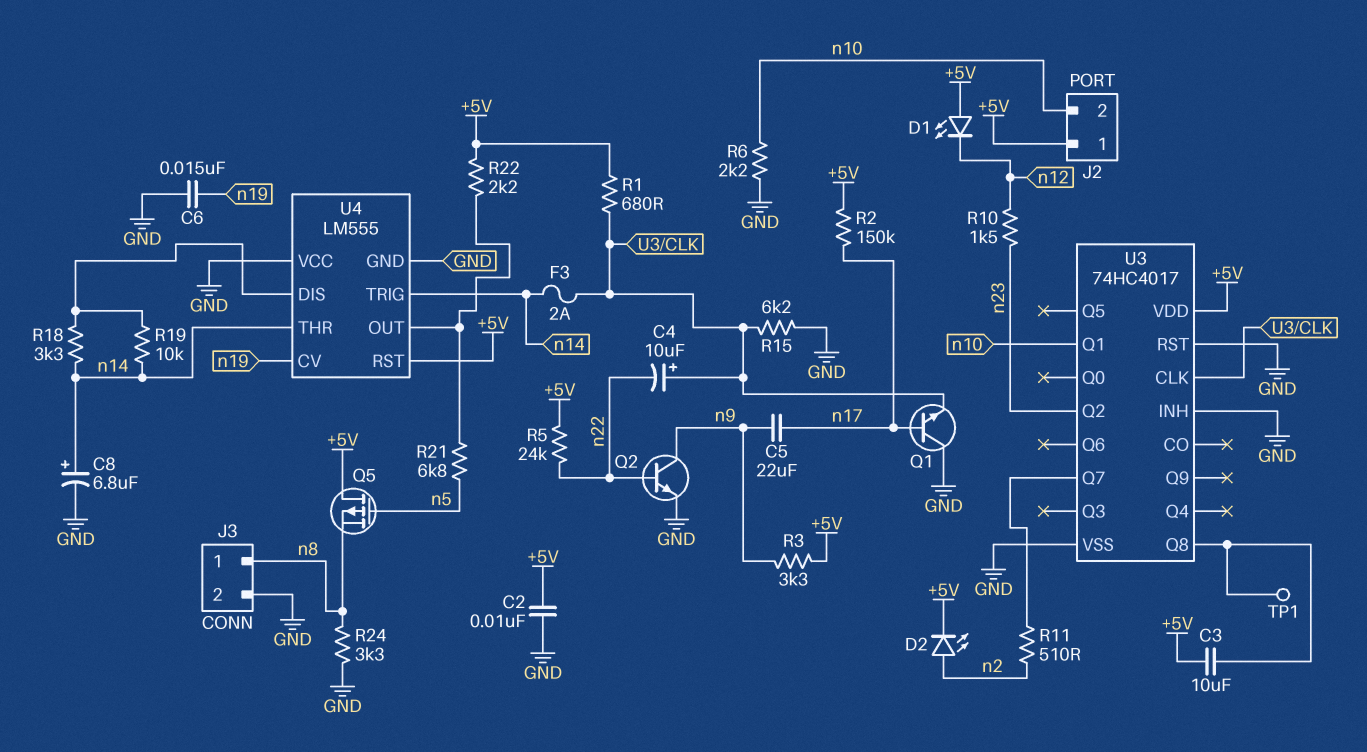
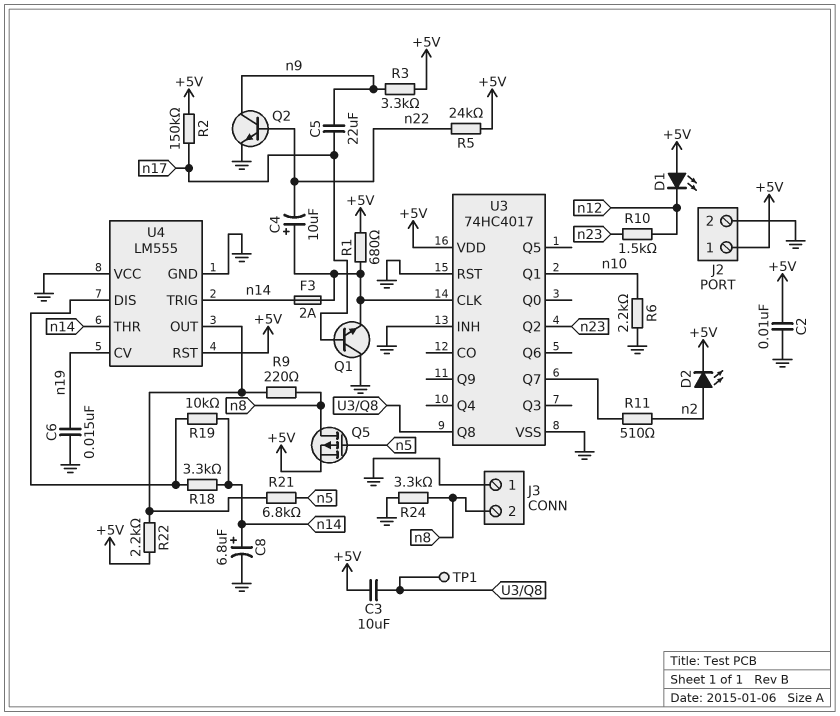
J2 pin 2: n10 -> GND
J3 pin 1: n8 -> GND
J3 pin 2: GND -> n8
Q5: PMOS (G n5, D +5V, S n8) -> PMOS (G n5, D n8, S +5V)
R9: none -> 220 (U4/OUT, n8)
R15: 6.2k (GND, U3/CLK) -> none

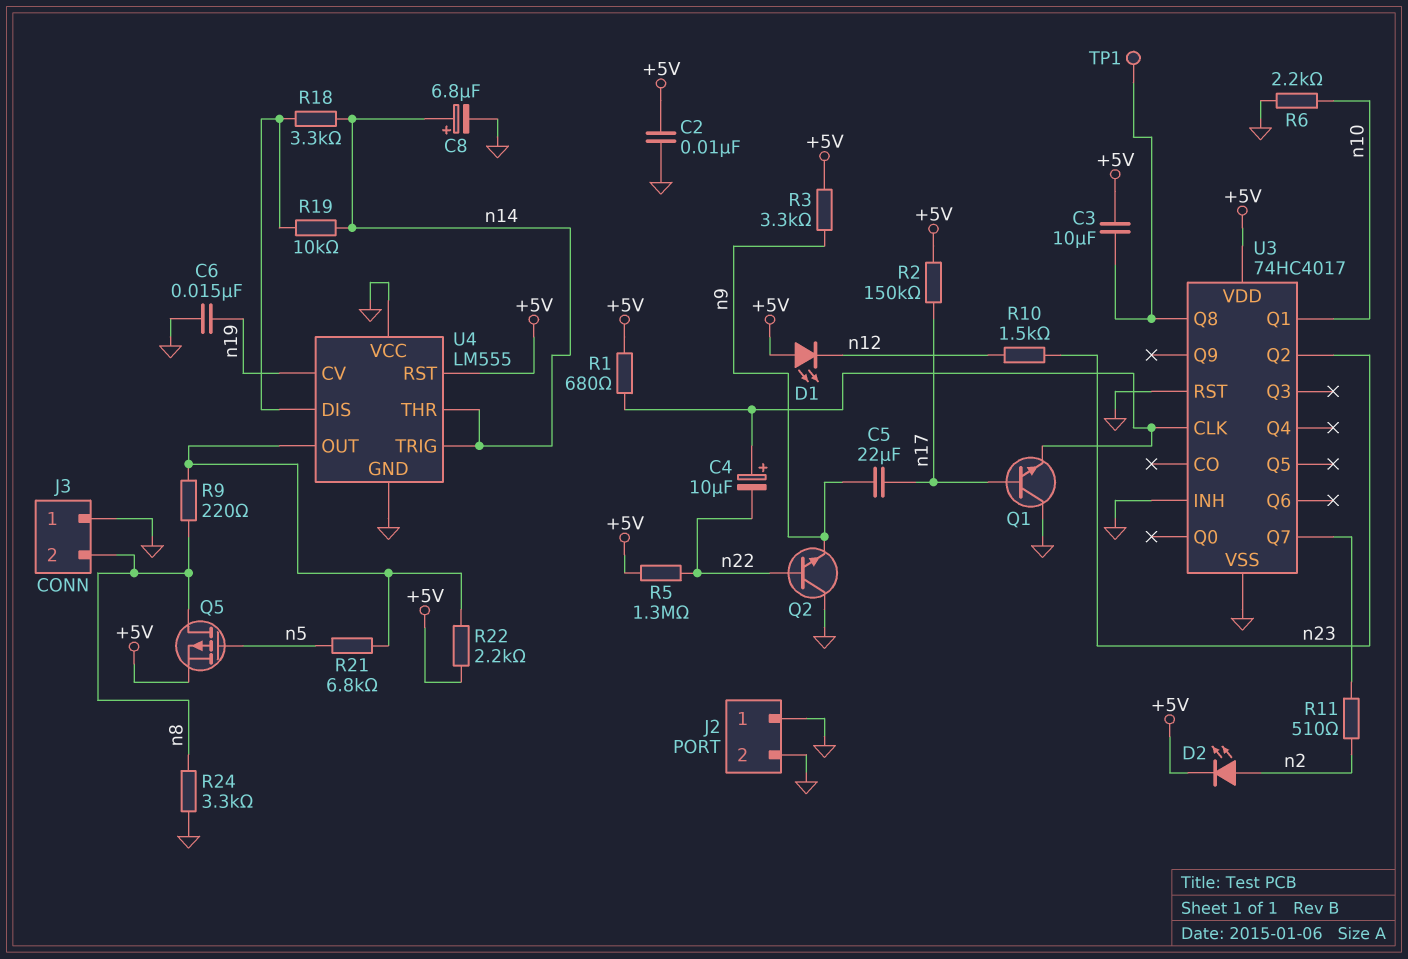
F3: 2A (U3/CLK, n14) -> none
J2 pin 1: +5V -> GND
Q2: NPN (B n22, C n9, E GND) -> NPN (B n22, C GND, E n9)
R5: 24k (+5V, n22) -> 1.3M (+5V, n22)

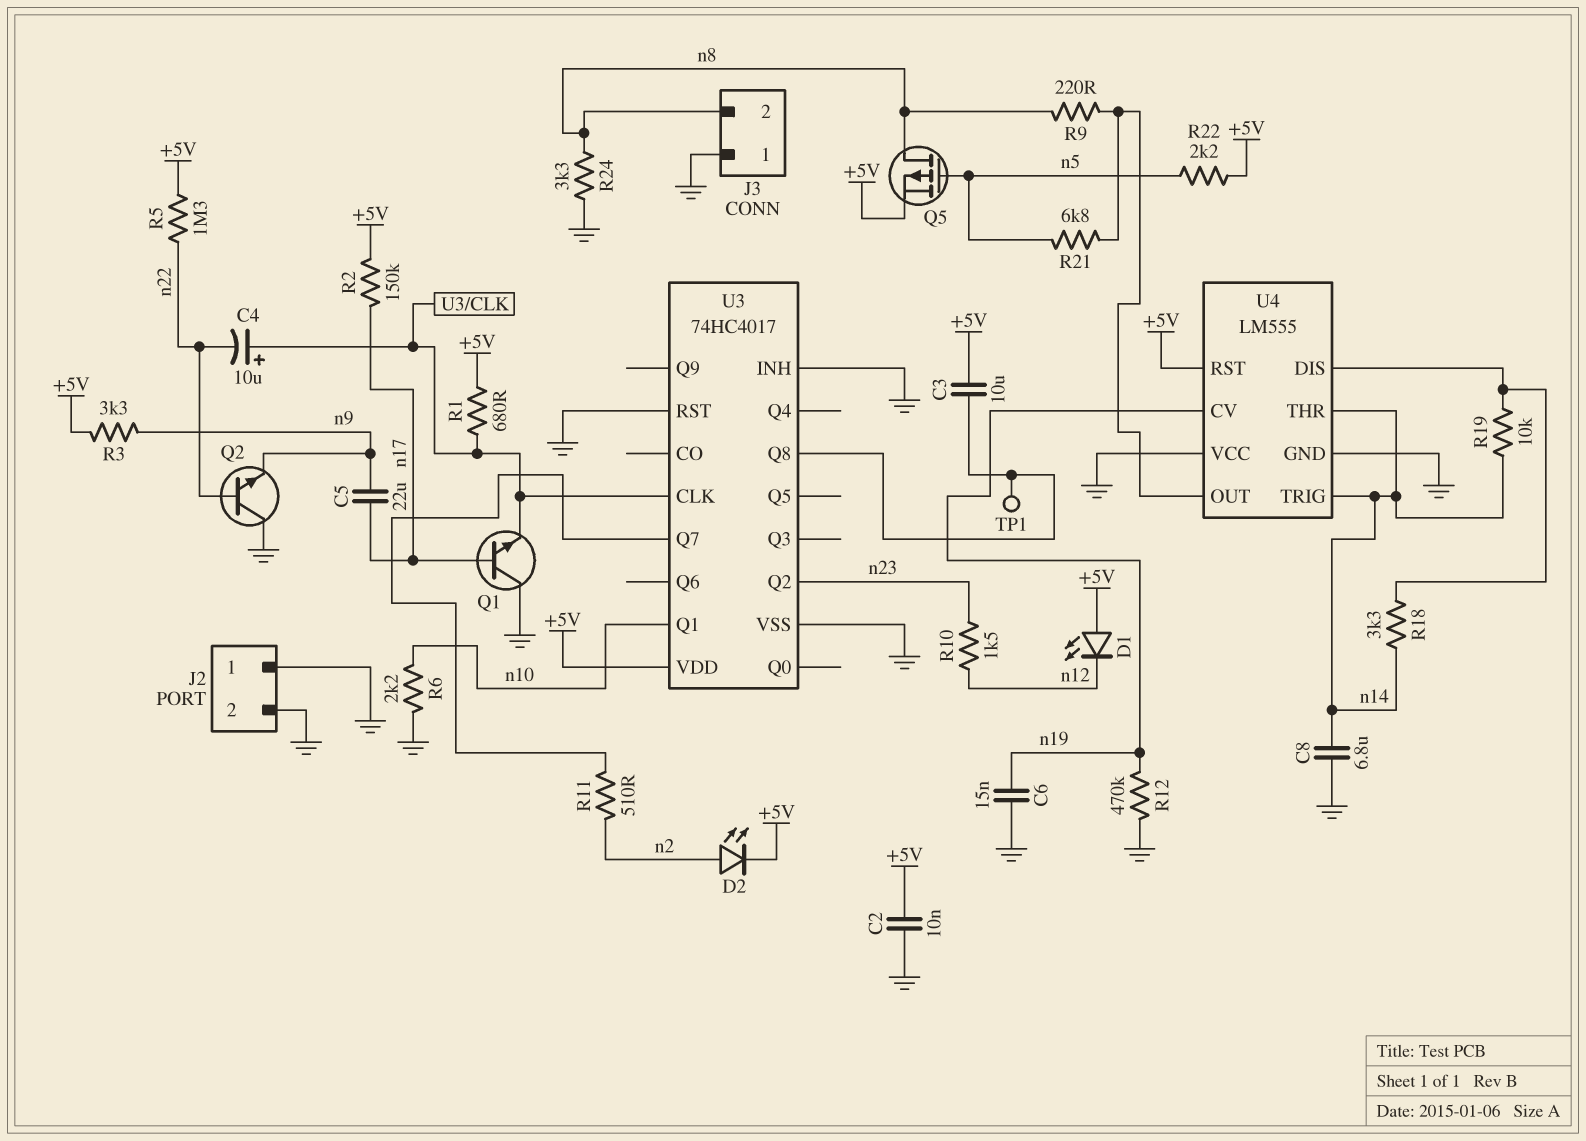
C8: 6.8uF (plus n14, minus GND) -> 6.8uF (GND, n14)
R12: none -> 470k (GND, n19)
R22: 2.2k (+5V, U4/OUT) -> 2.2k (+5V, n5)

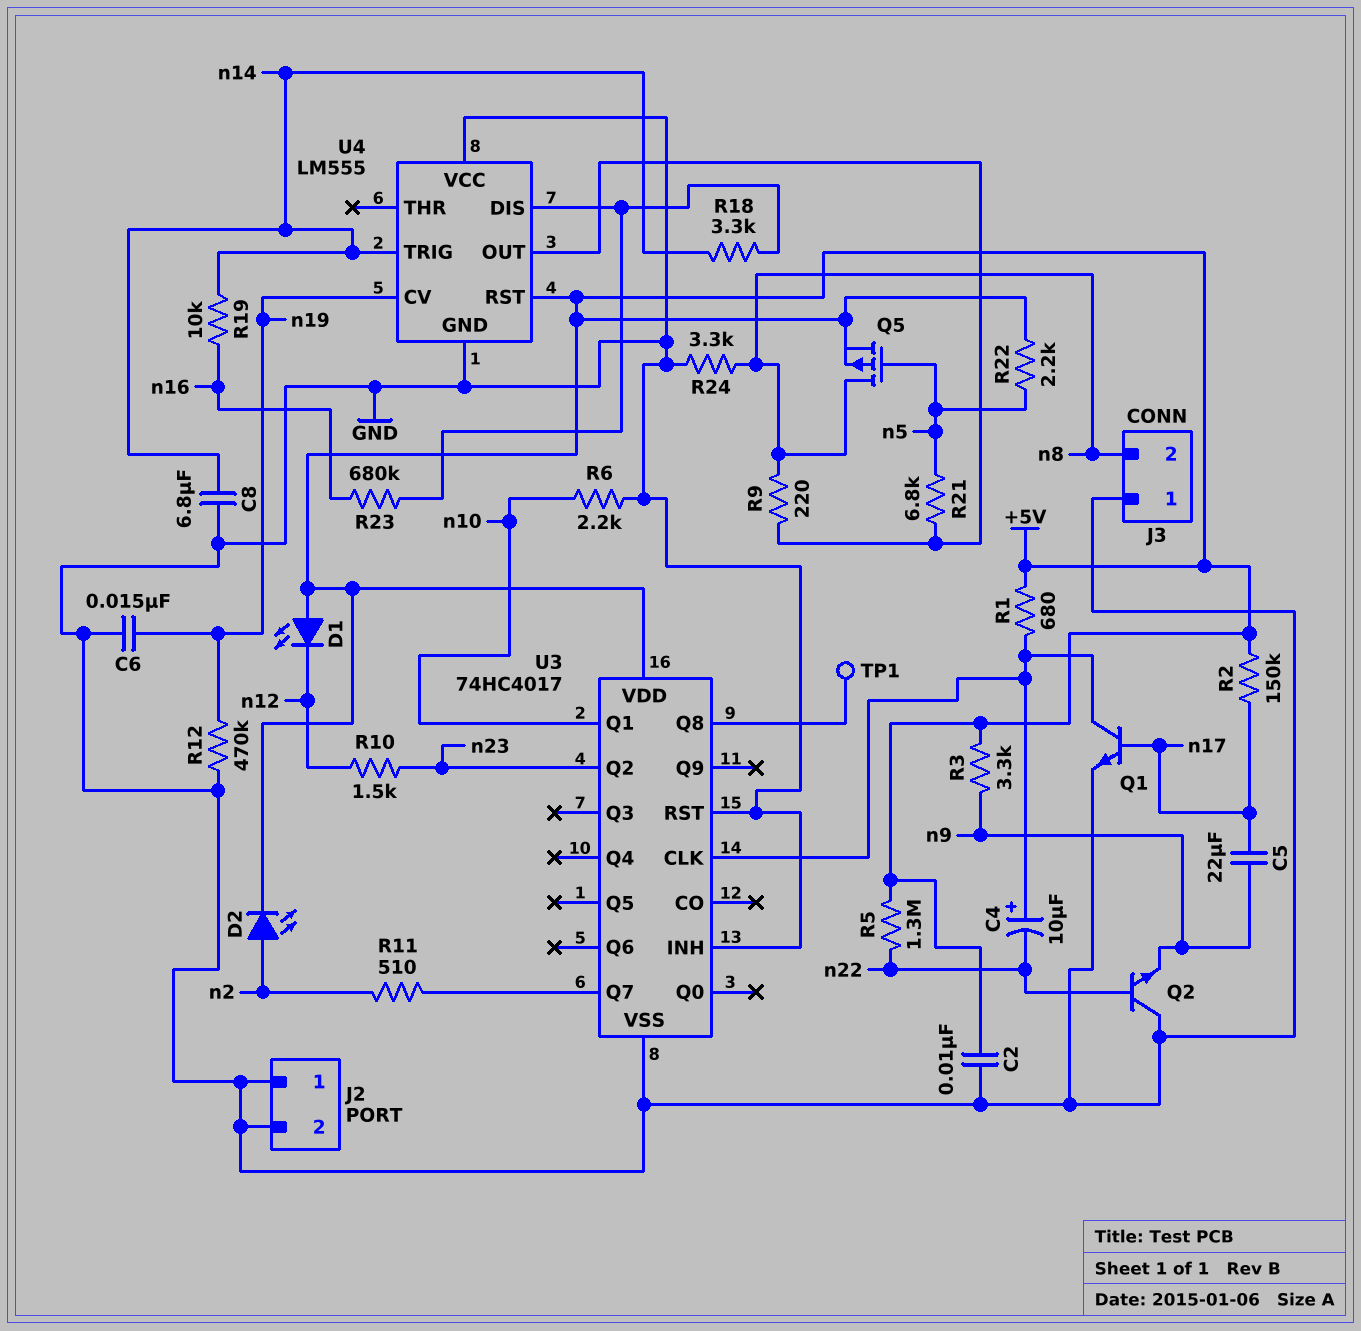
C3: 10uF (+5V, U3/Q8) -> none
Q1: NPN (B n17, C GND, E U3/CLK) -> NPN (B n17, C U3/CLK, E GND)
R19: 10k (U4/DIS, n14) -> 10k (n14, n16)
R23: none -> 680k (U4/DIS, n16)
U4 pin THR: n14 -> none

